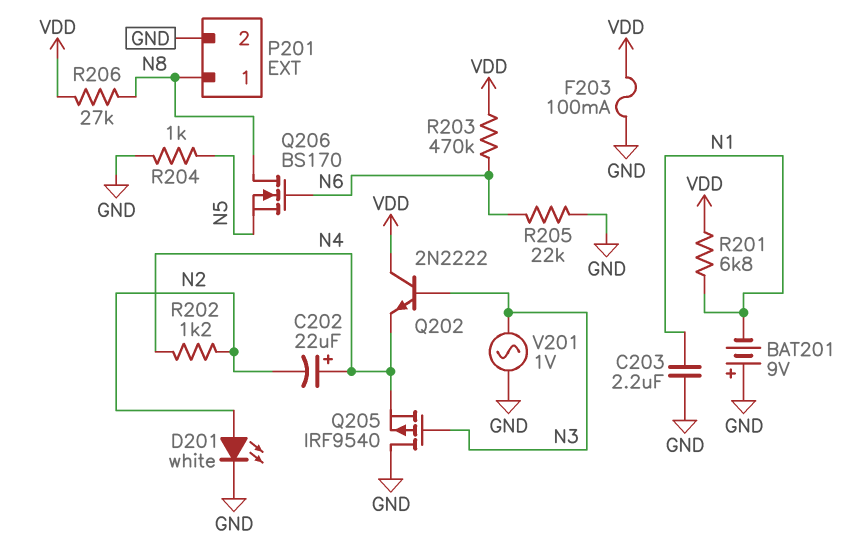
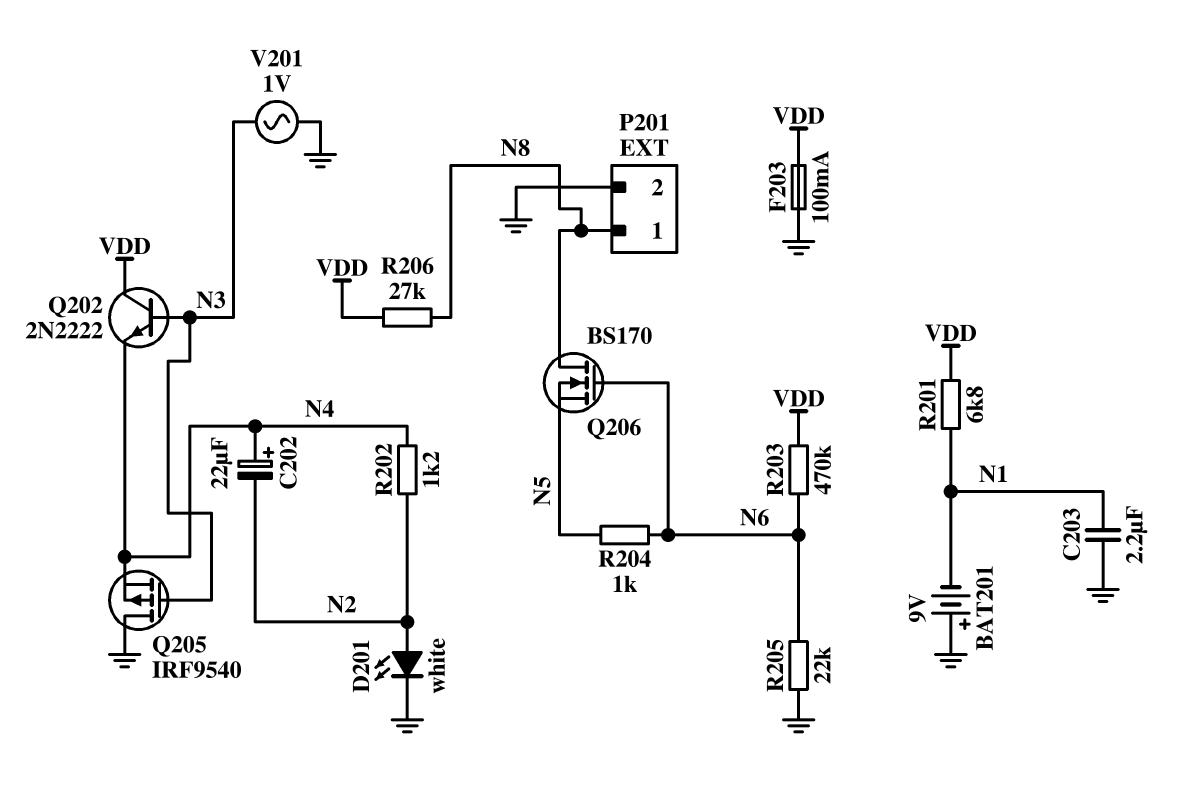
R204: 1k (GND, N5) -> 1k (N5, N6)

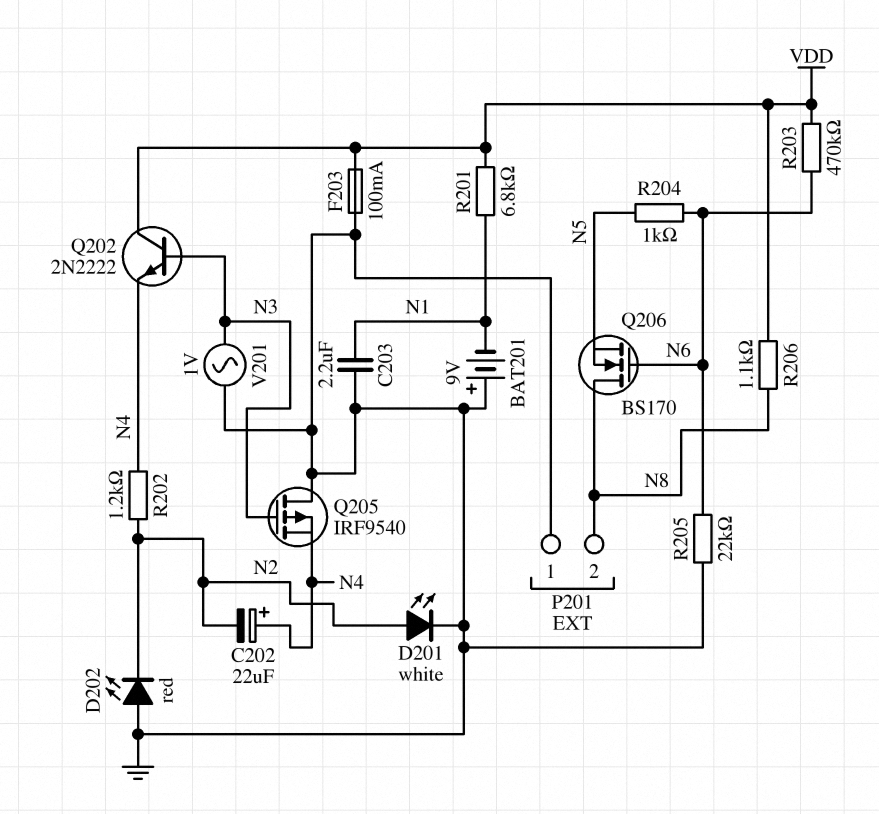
D202: none -> LED red (A GND, K N2)
P201 pin 1: N8 -> GND
P201 pin 2: GND -> N8
R206: 27k (N8, VDD) -> 1.1k (N8, VDD)

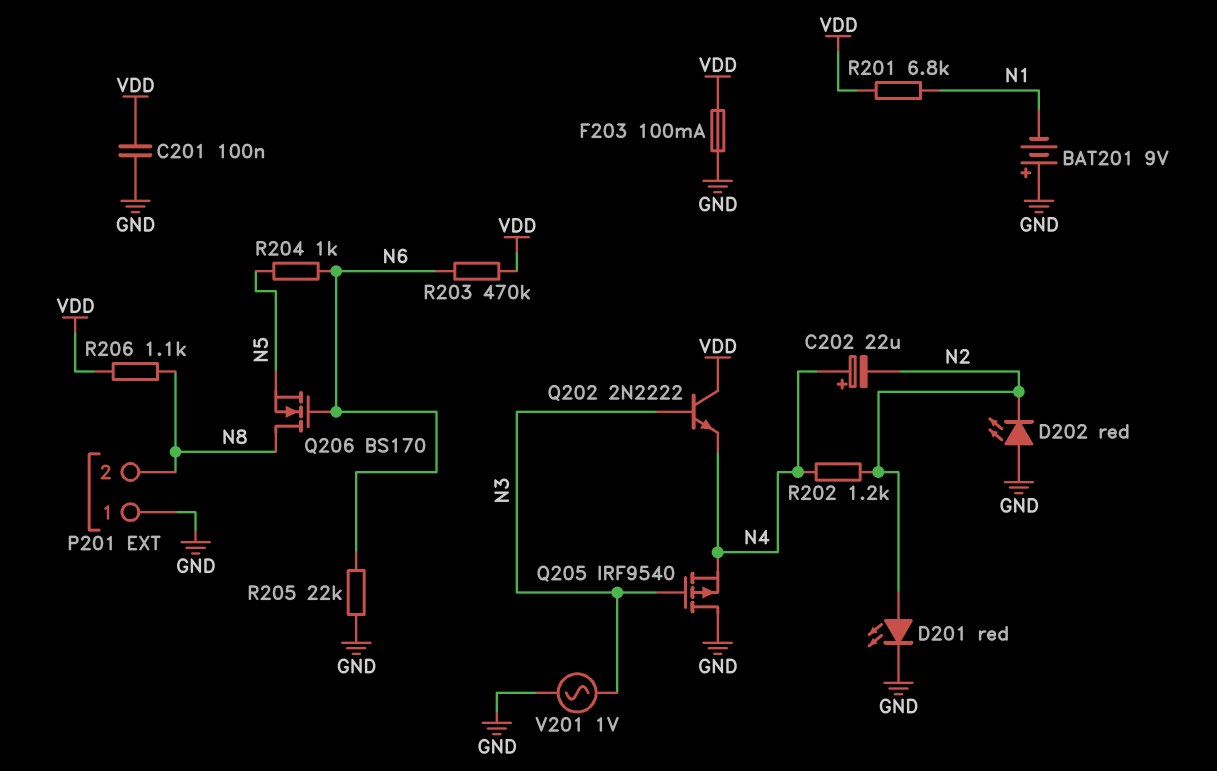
C201: none -> 100nF (GND, VDD)
C203: 2.2uF (GND, N1) -> none
D201: LED white (A N2, K GND) -> LED red (A N2, K GND)

